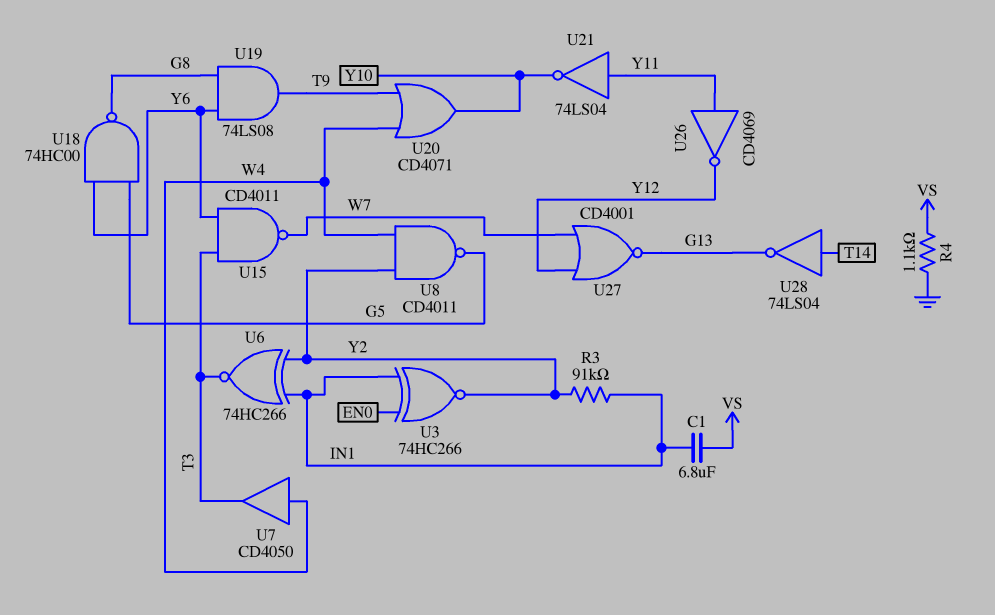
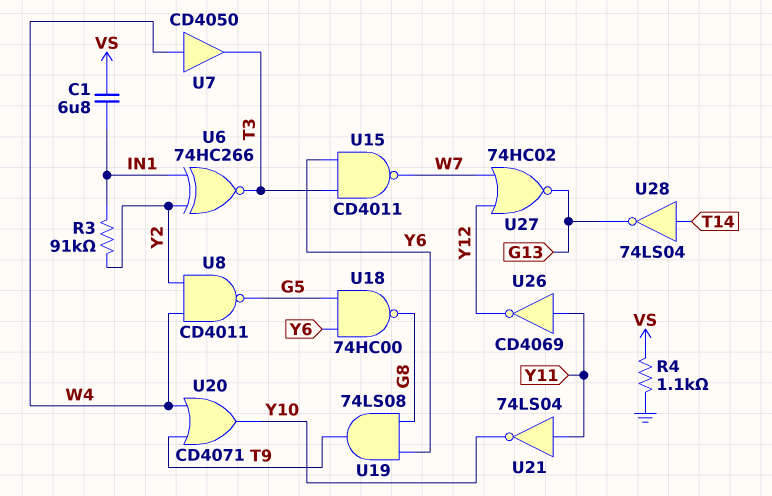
U3: XNOR 74HC266 (in EN0, in IN1, out Y2) -> none
U27: NOR CD4001 (in W7, in Y12, out G13) -> NOR 74HC02 (in W7, in Y12, out G13)

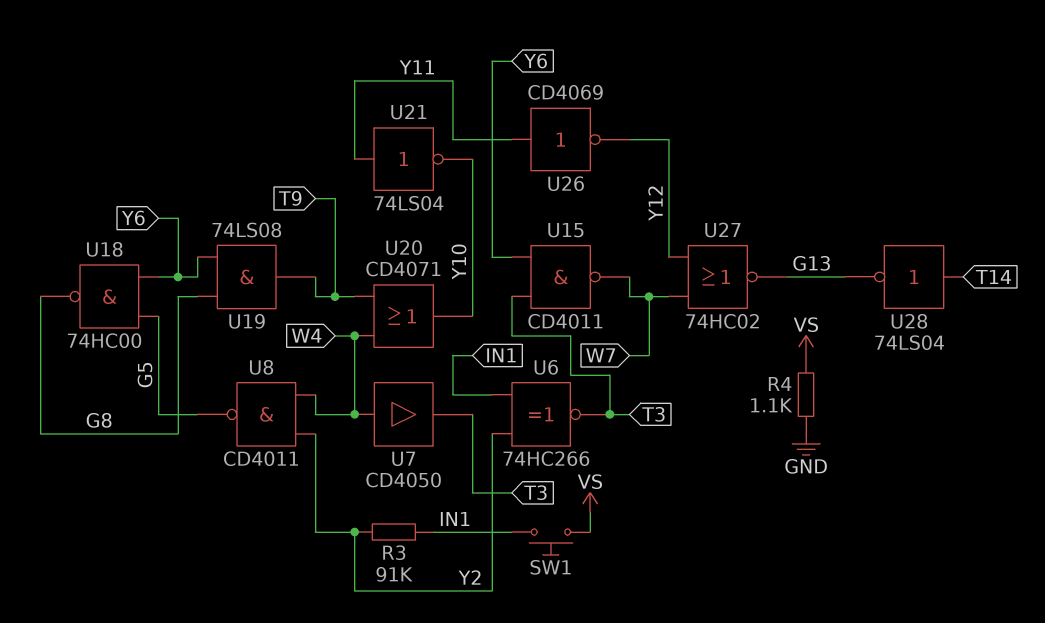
C1: 6.8uF (IN1, VS) -> none
SW1: none -> button (IN1, VS)

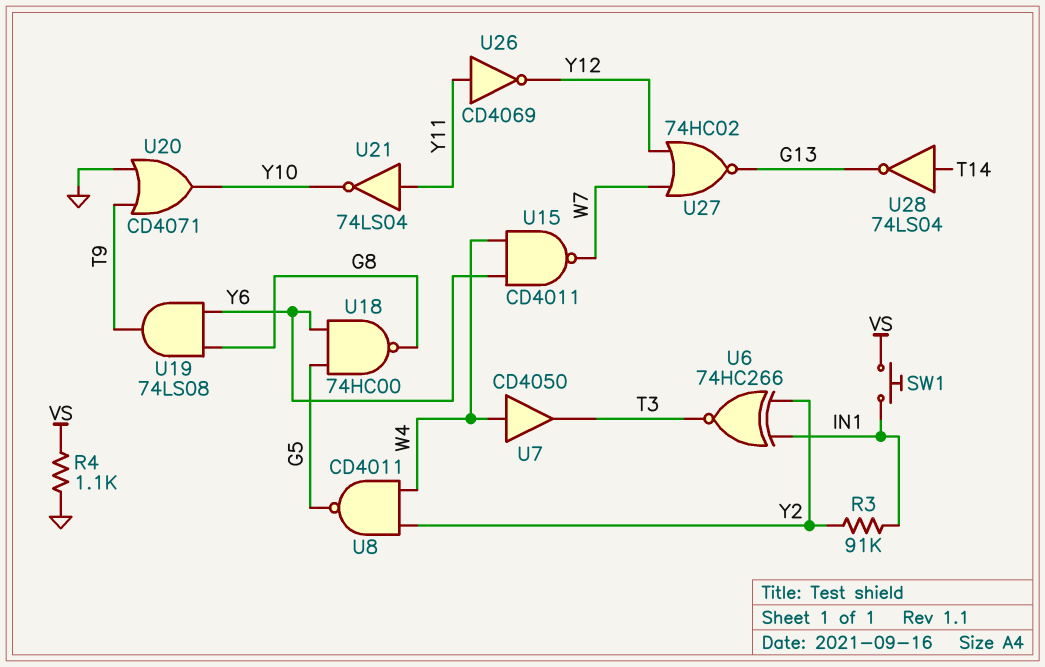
U15: NAND CD4011 (in T3, in Y6, out W7) -> NAND CD4011 (in W4, in Y6, out W7)
U20: OR CD4071 (in T9, in W4, out Y10) -> OR CD4071 (in GND, in T9, out Y10)

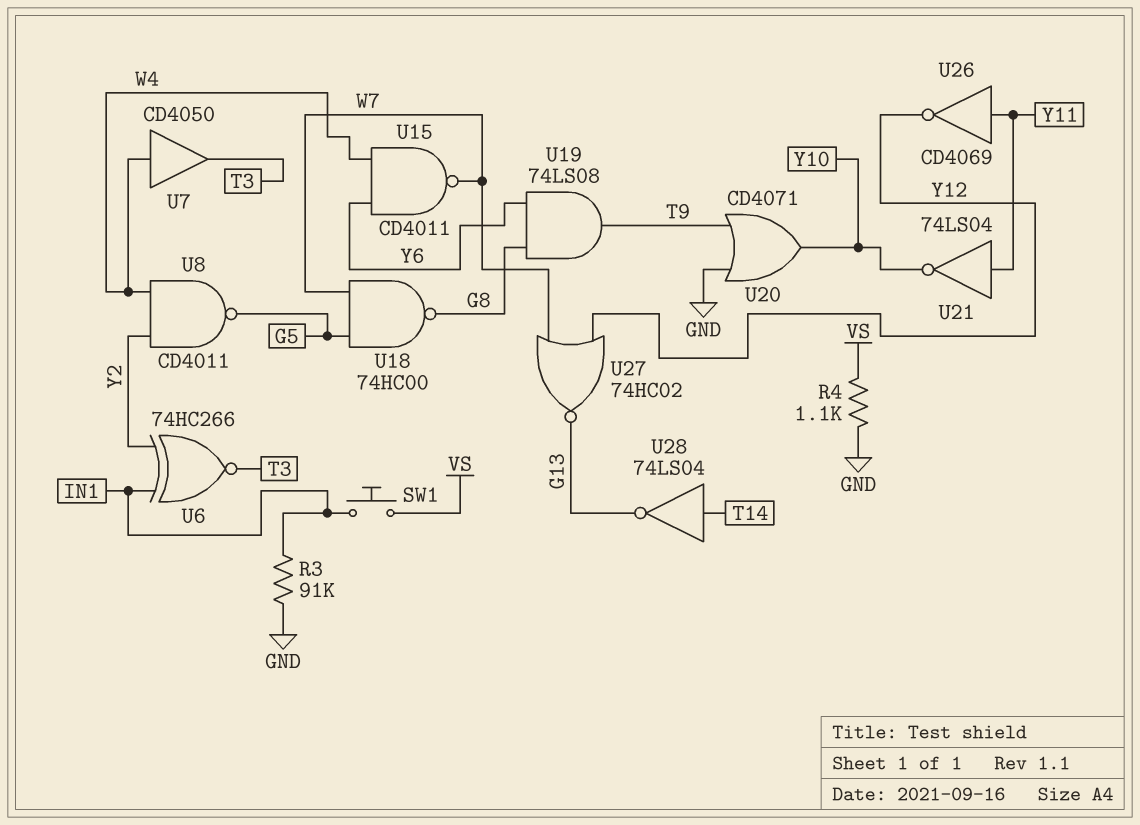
R3: 91k (IN1, Y2) -> 91k (GND, IN1)
U18: NAND 74HC00 (in G5, in Y6, out G8) -> NAND 74HC00 (in G5, in W7, out G8)

